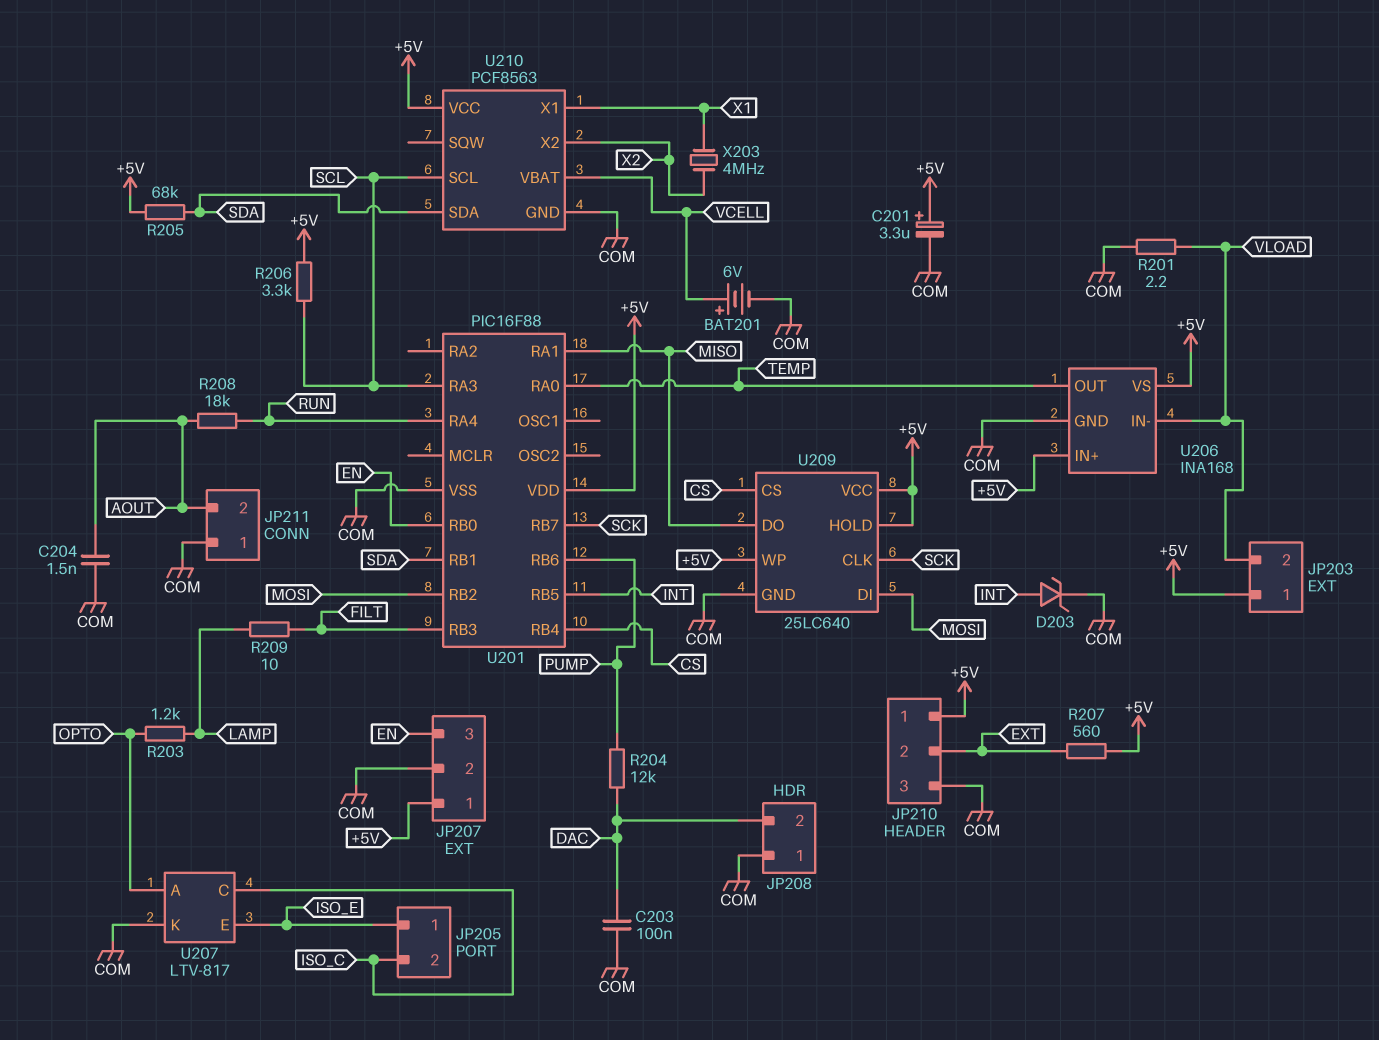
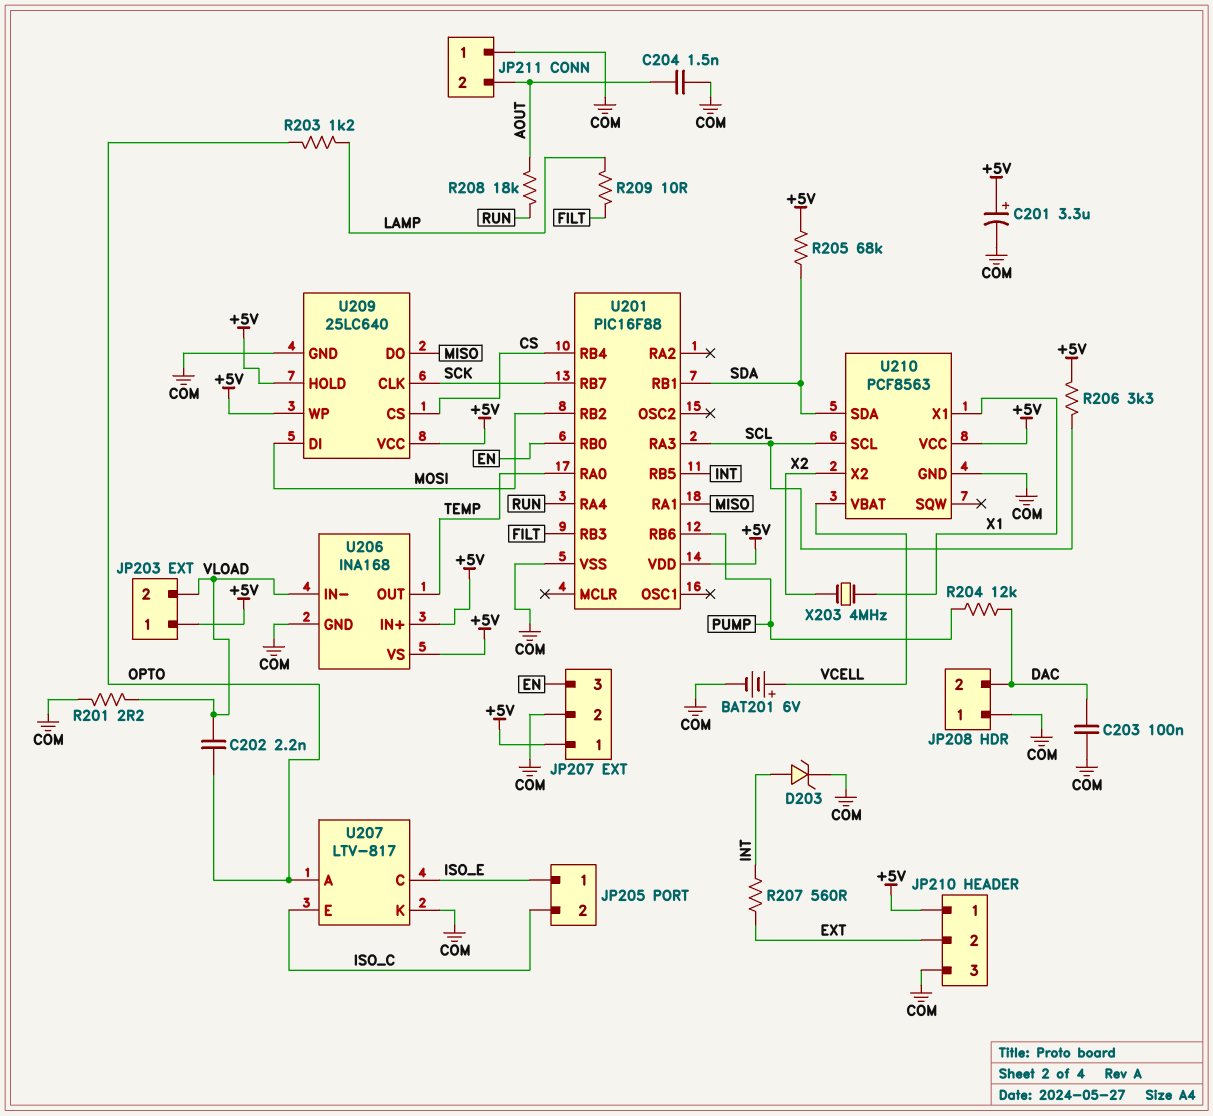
C202: none -> 2.2nF (OPTO, VLOAD)
R207: 560 (+5V, EXT) -> 560 (EXT, INT)
U207 pin C: ISO_C -> ISO_E
U207 pin E: ISO_E -> ISO_C

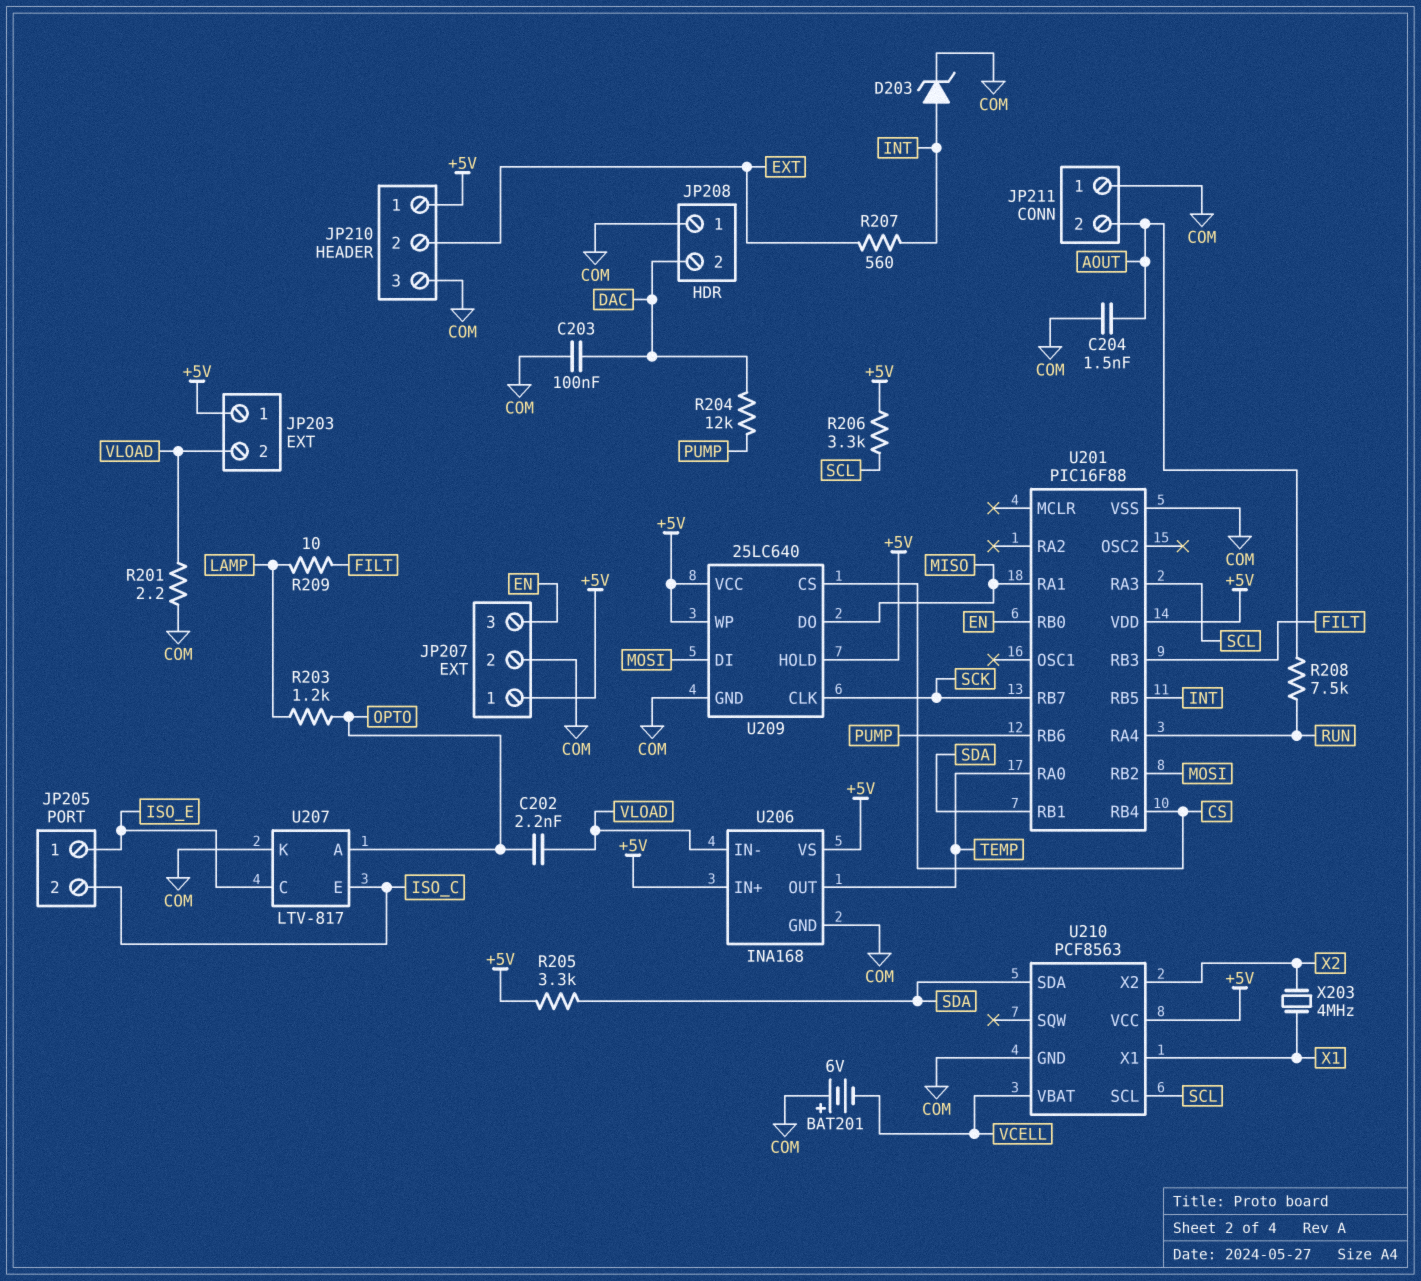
BAT201: 6V (plus VCELL, minus COM) -> 6V (plus COM, minus VCELL)
C201: 3.3uF (plus +5V, minus COM) -> none
R205: 68k (+5V, SDA) -> 3.3k (+5V, SDA)
R208: 18k (AOUT, RUN) -> 7.5k (AOUT, RUN)

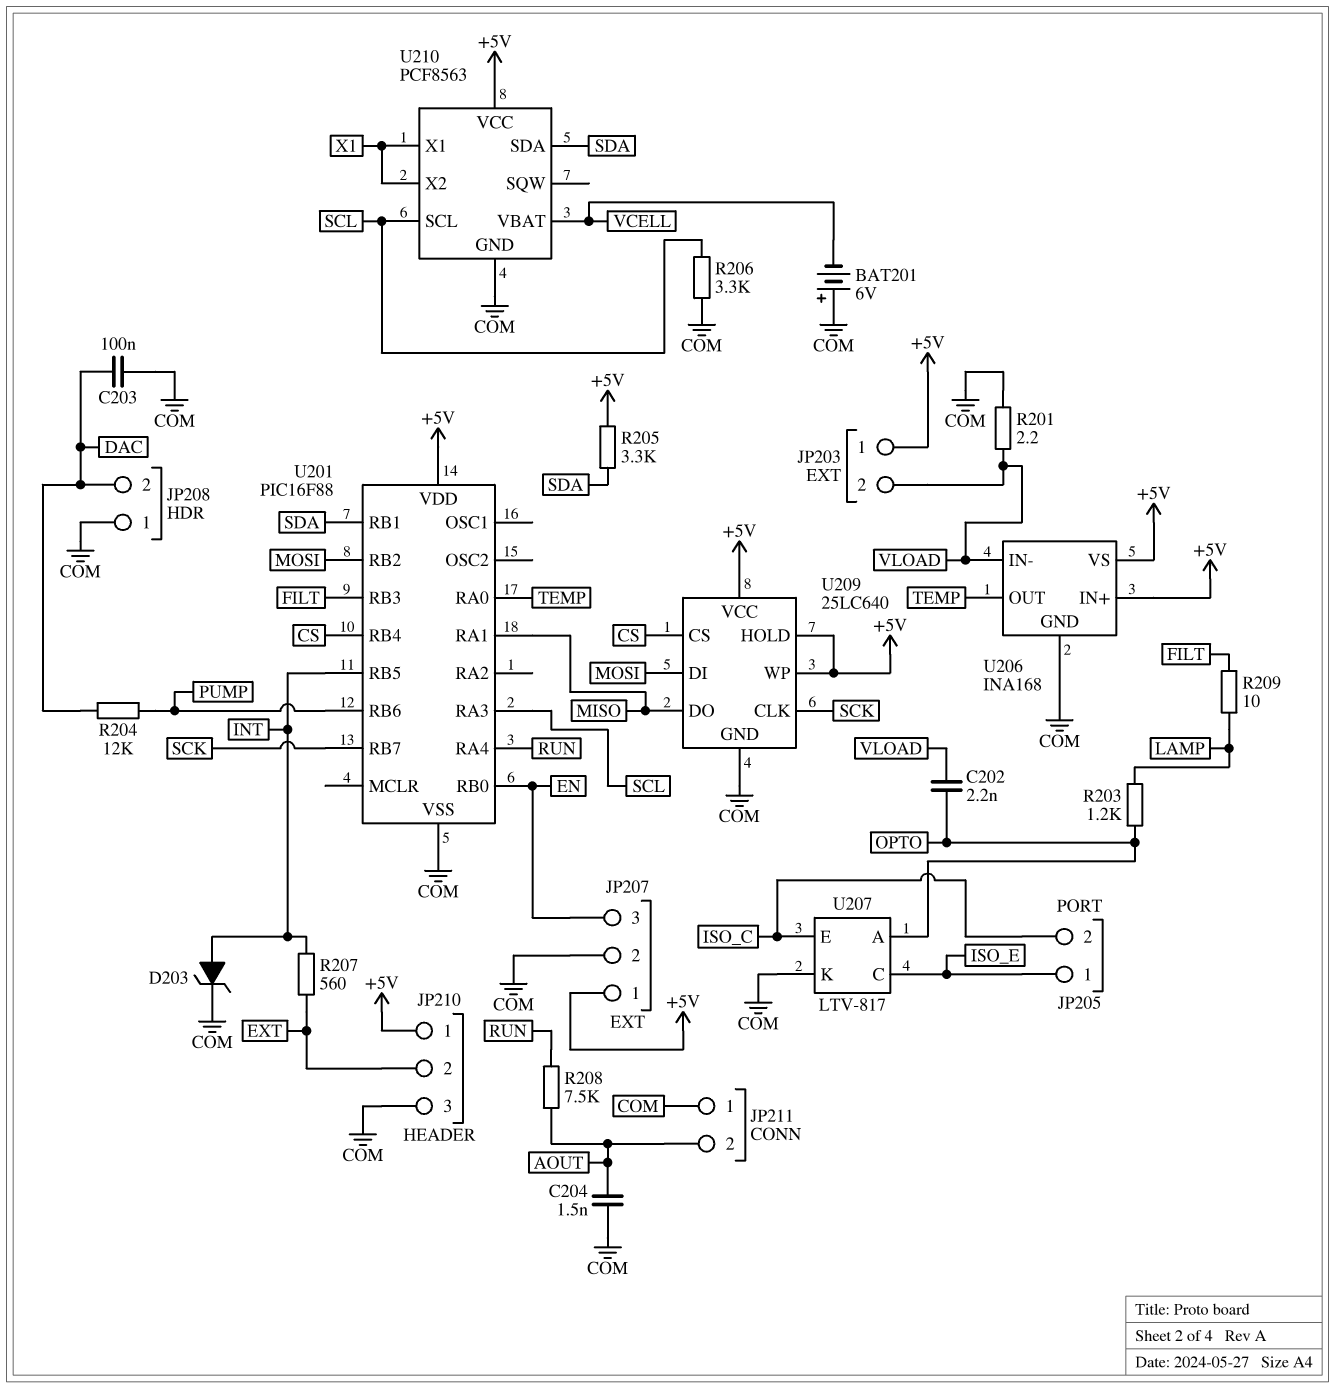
R206: 3.3k (+5V, SCL) -> 3.3k (COM, SCL)
U210 pin X2: X2 -> X1
X203: 4MHz (X1, X2) -> none

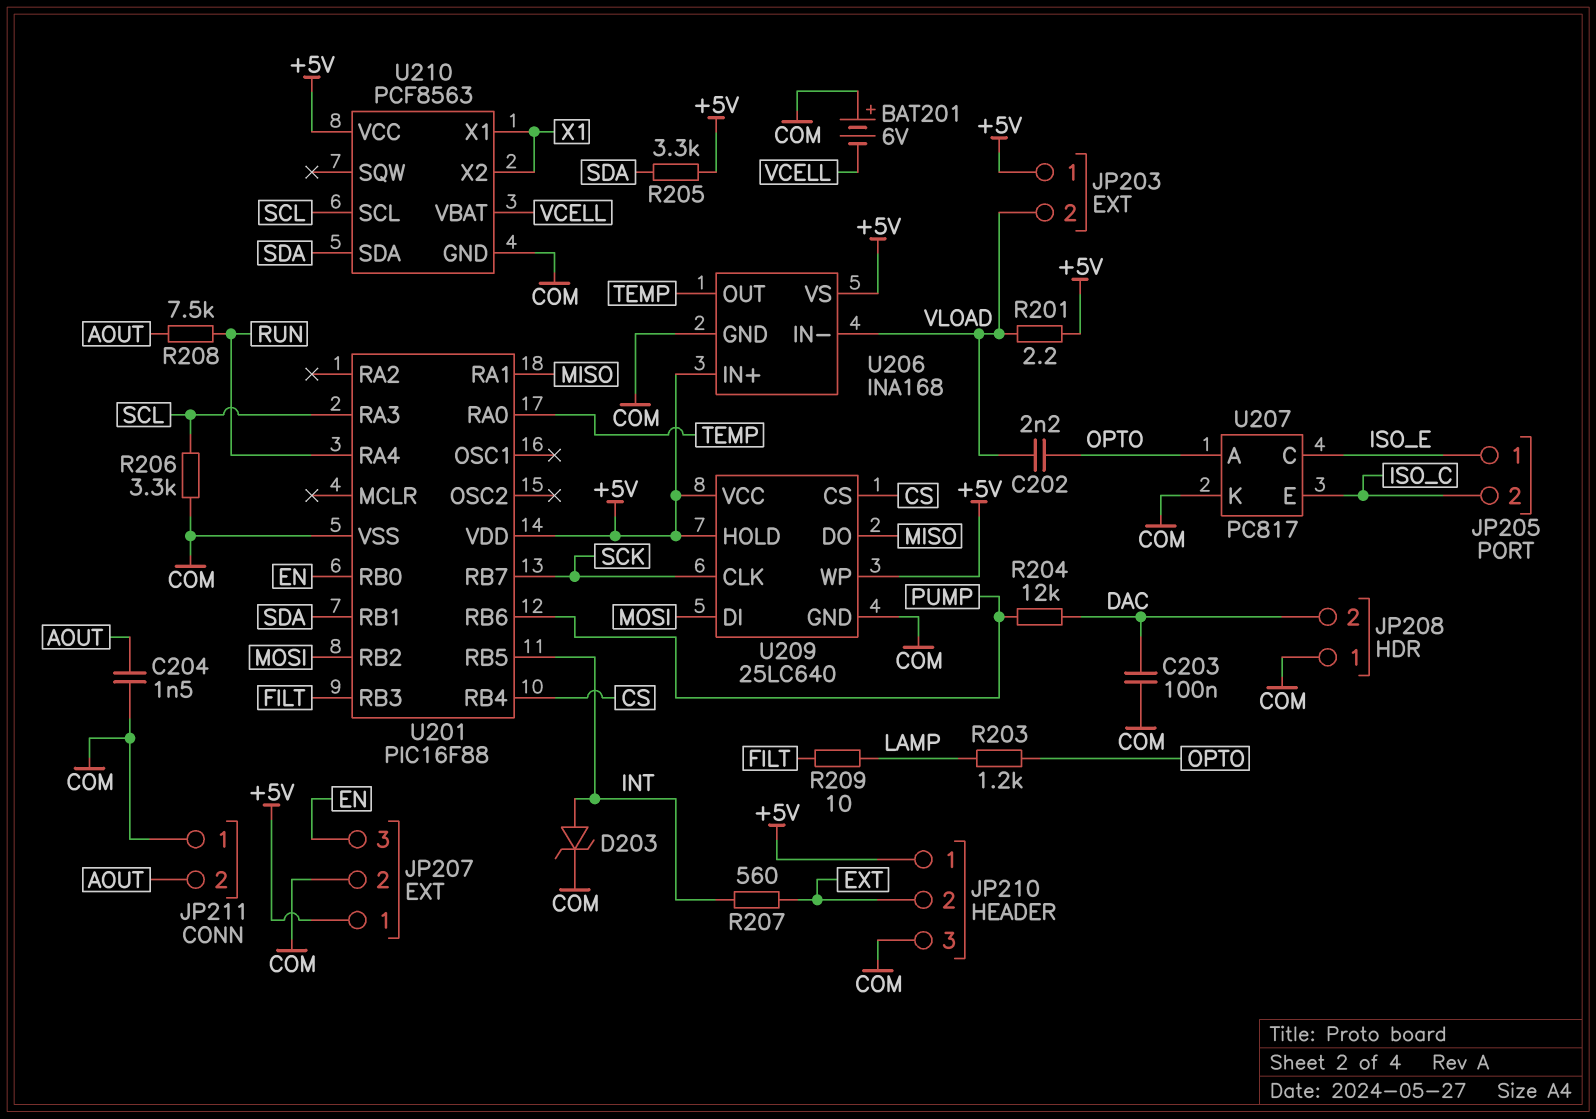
R201: 2.2 (COM, VLOAD) -> 2.2 (+5V, VLOAD)
U207: LTV-817 -> PC817

